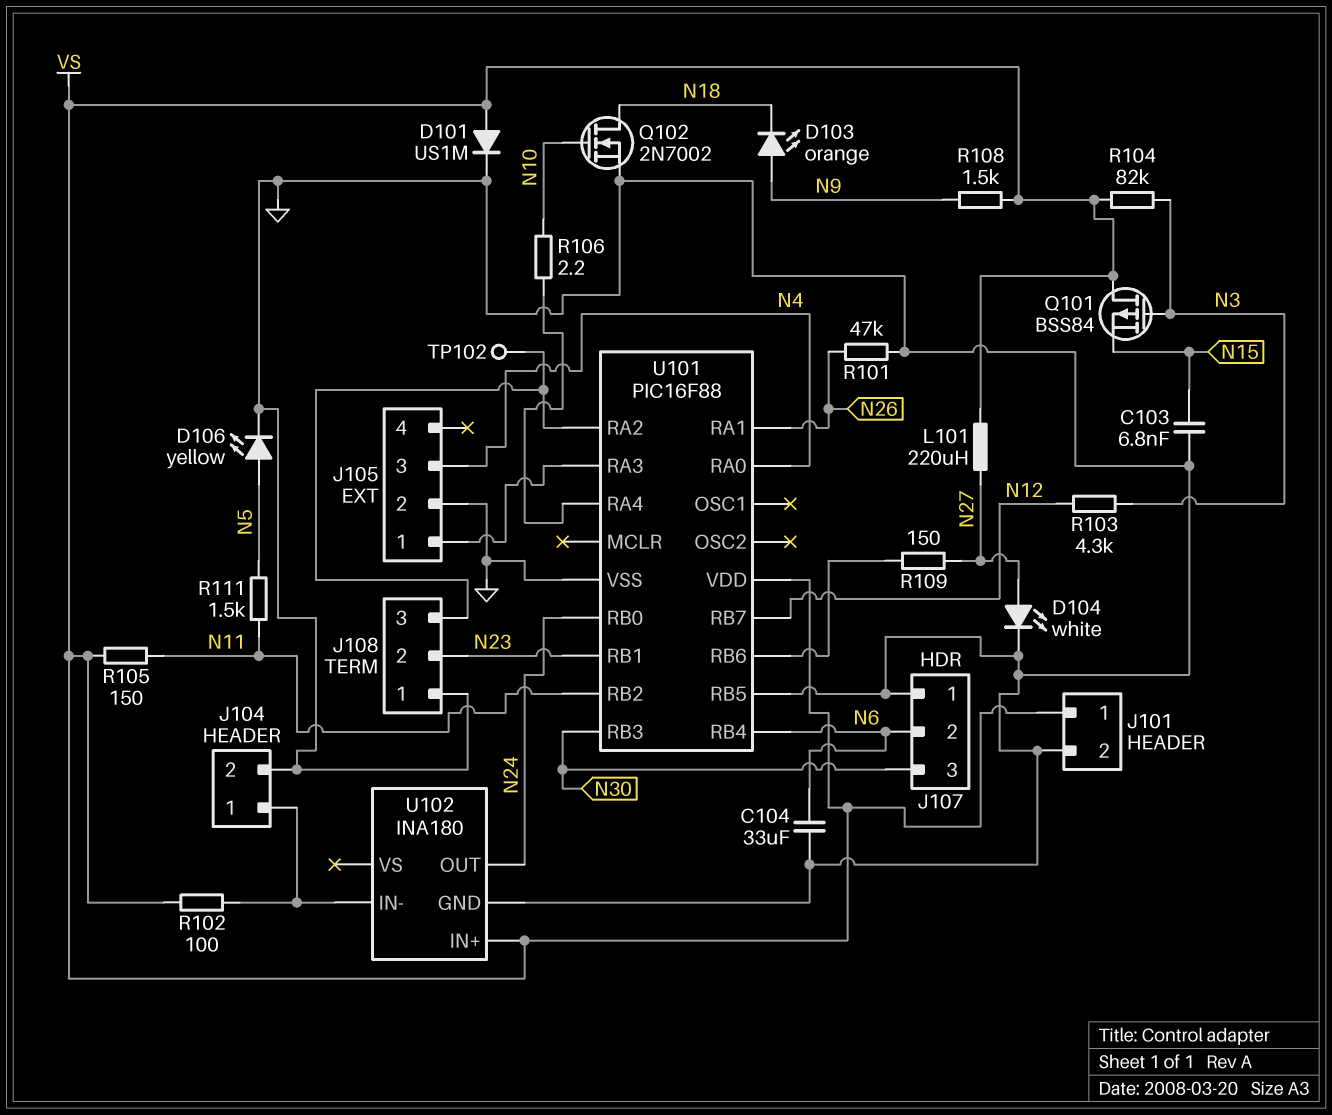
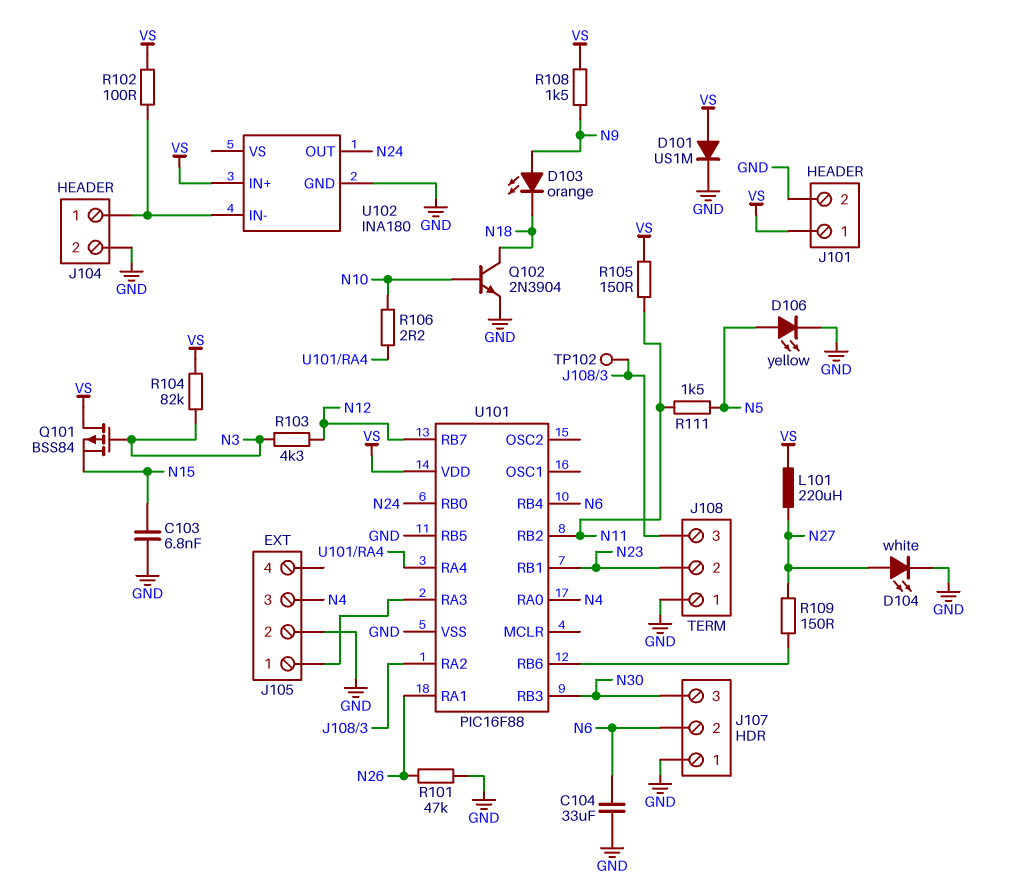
Q102: NMOS 2N7002 (G N10, D N18, S GND) -> NPN 2N3904 (B N10, C N18, E GND)

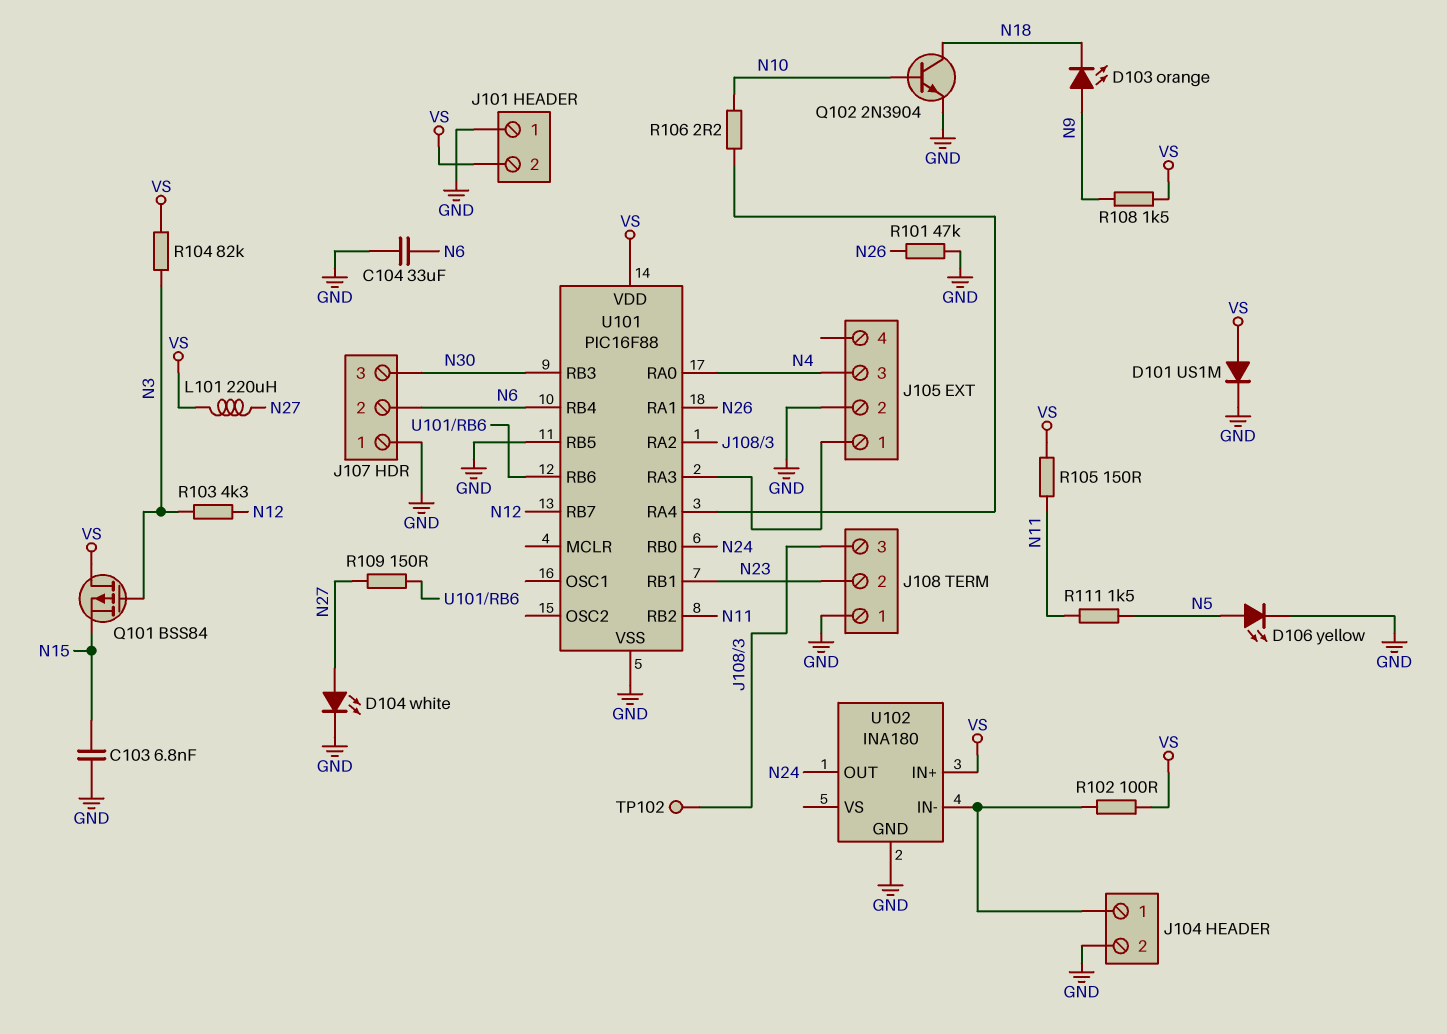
J101 pin 1: VS -> GND
J101 pin 2: GND -> VS

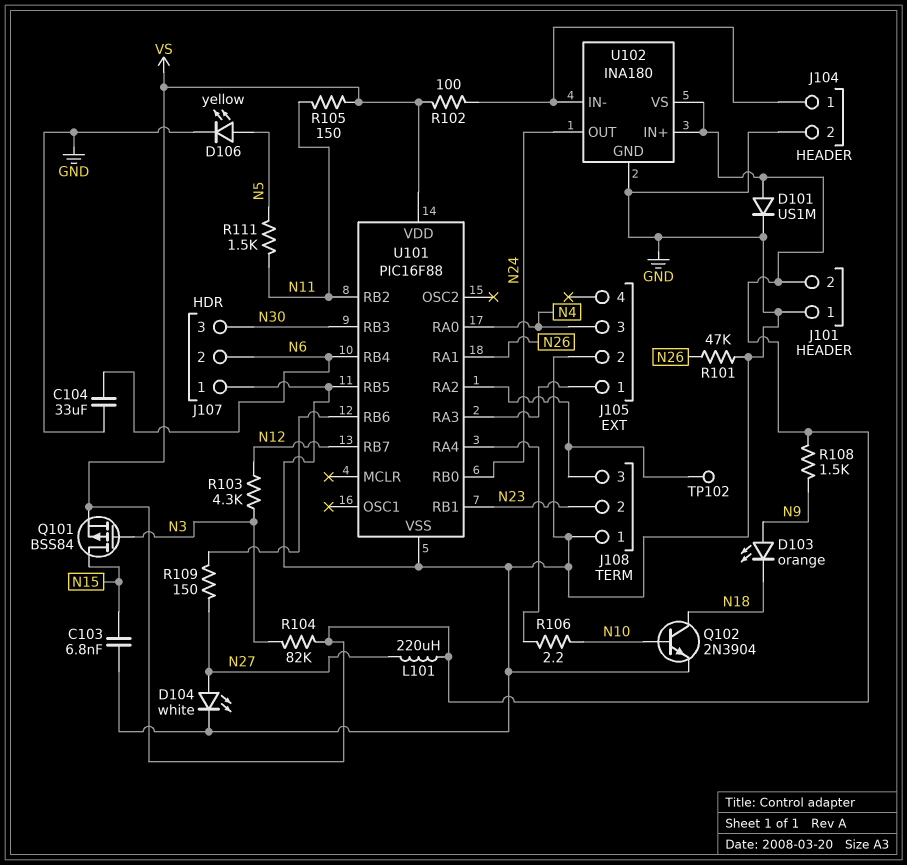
Q101: PMOS BSS84 (G N3, D VS, S N15) -> PMOS BSS84 (G N3, D N15, S VS)
U102 pin VS: none -> VS

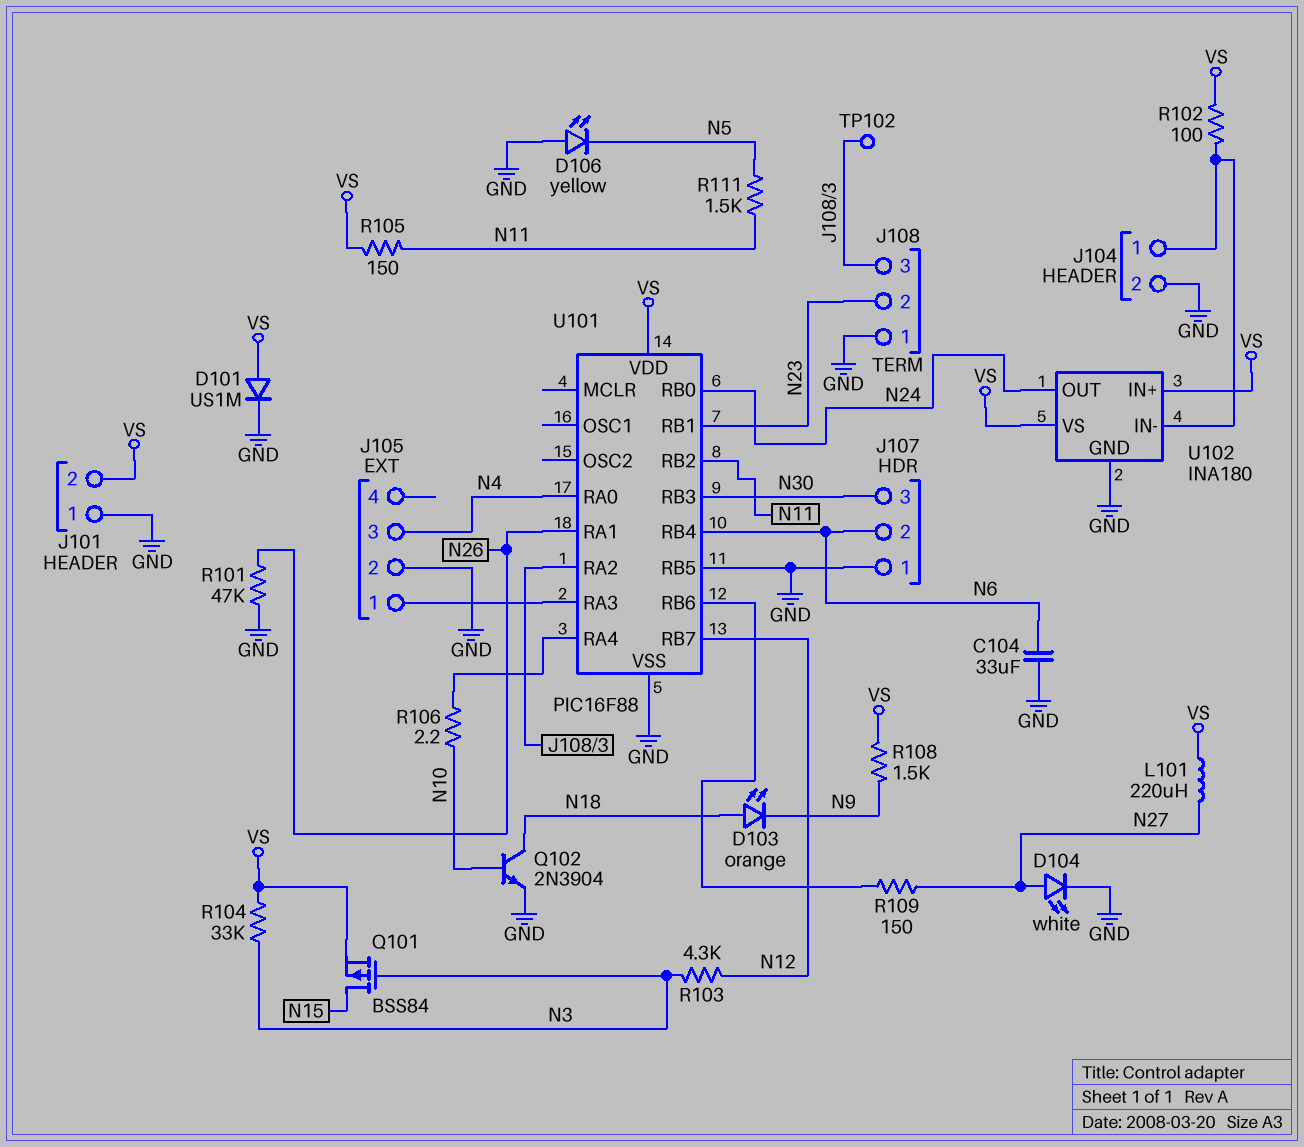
C103: 6.8nF (GND, N15) -> none
D103: LED orange (A N9, K N18) -> LED orange (A N18, K N9)
D106: LED yellow (A N5, K GND) -> LED yellow (A GND, K N5)
R104: 82k (N3, VS) -> 33k (N3, VS)

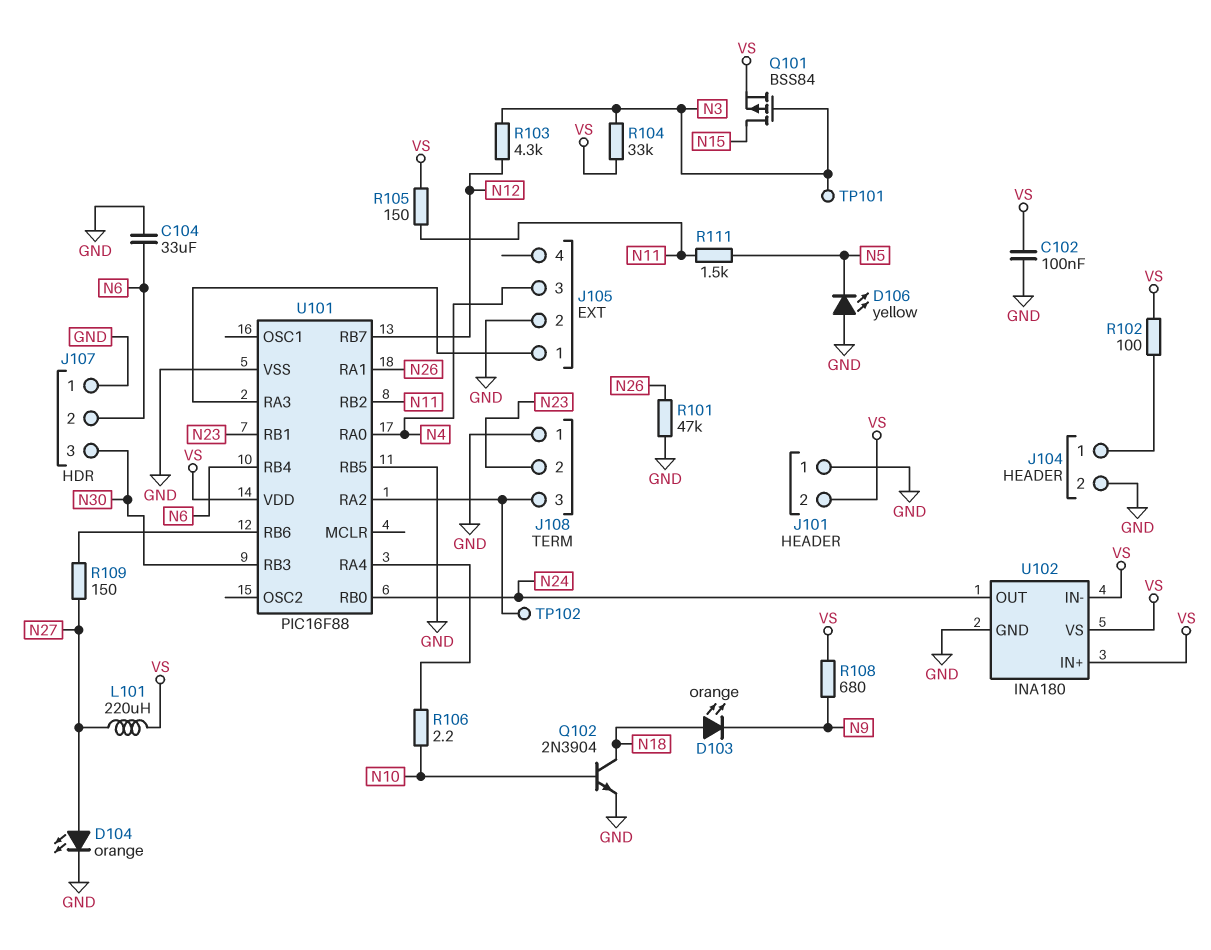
C102: none -> 100nF (GND, VS)
D101: diode US1M (A VS, K GND) -> none
D104: LED white (A N27, K GND) -> LED orange (A N27, K GND)
R108: 1.5k (N9, VS) -> 680 (N9, VS)
TP101: none -> test point (N3)
U102 pin IN-: J104/1 -> VS

